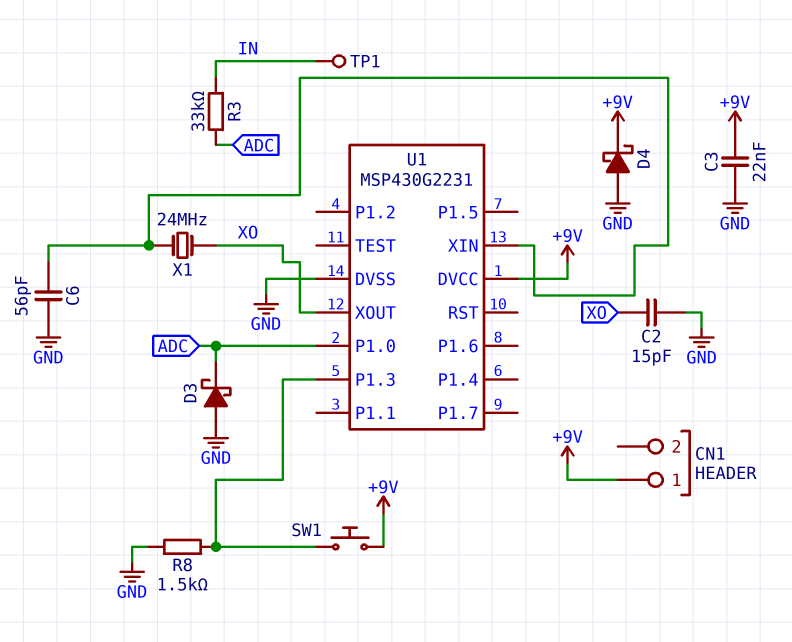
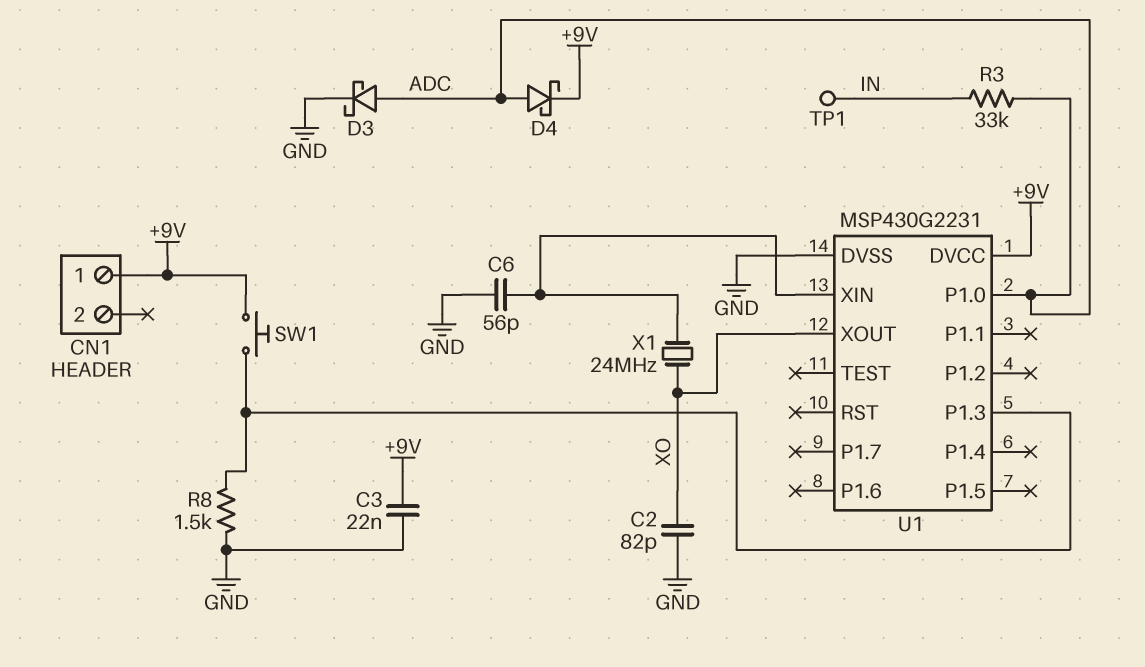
C2: 15pF (GND, XO) -> 82pF (GND, XO)
D3: schottky (A GND, K ADC) -> schottky (A ADC, K GND)
D4: schottky (A GND, K +9V) -> schottky (A ADC, K +9V)

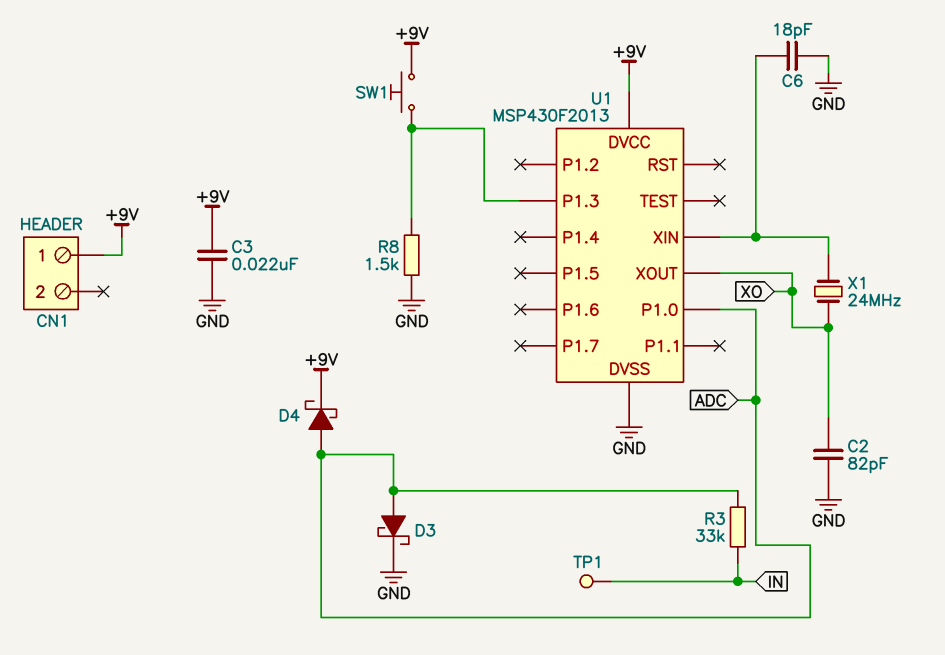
C6: 56pF (GND, U1/XIN) -> 18pF (GND, U1/XIN)
U1: MSP430G2231 -> MSP430F2013

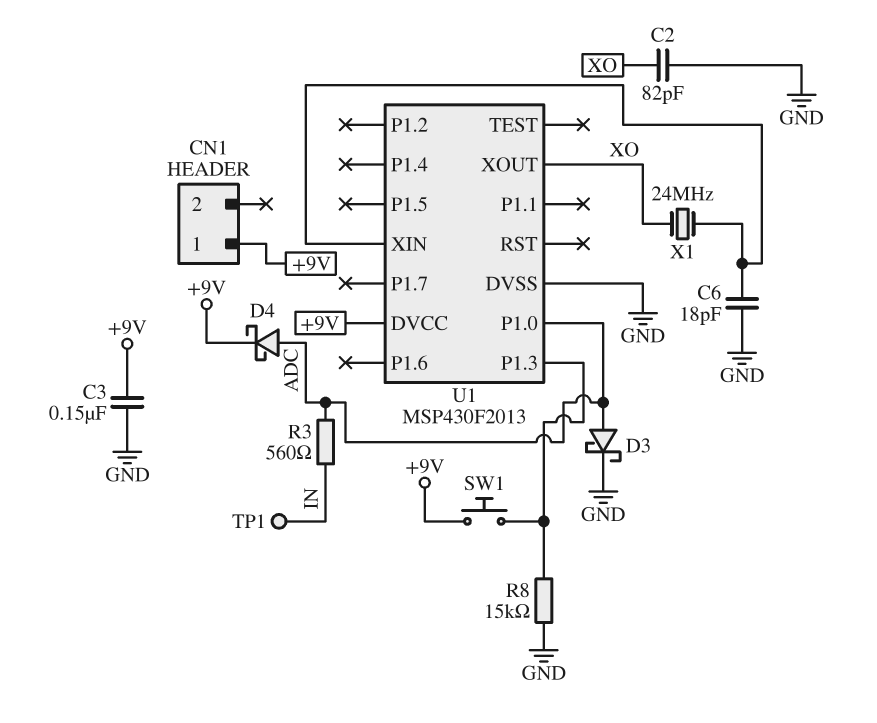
C3: 22nF (+9V, GND) -> 150nF (+9V, GND)
R3: 33k (ADC, IN) -> 560 (ADC, IN)
R8: 1.5k (GND, U1/P1.3) -> 15k (GND, U1/P1.3)

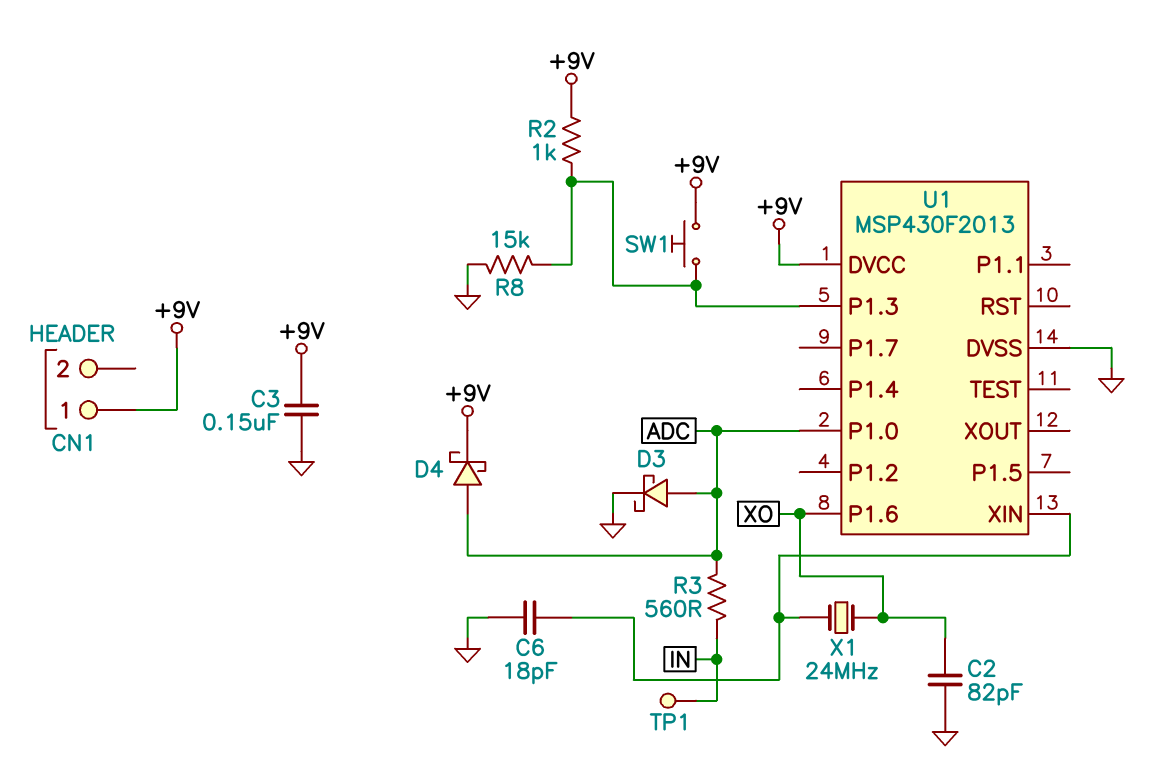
R2: none -> 1k (+9V, U1/P1.3)
U1 pin P1.6: none -> XO
U1 pin XOUT: XO -> none

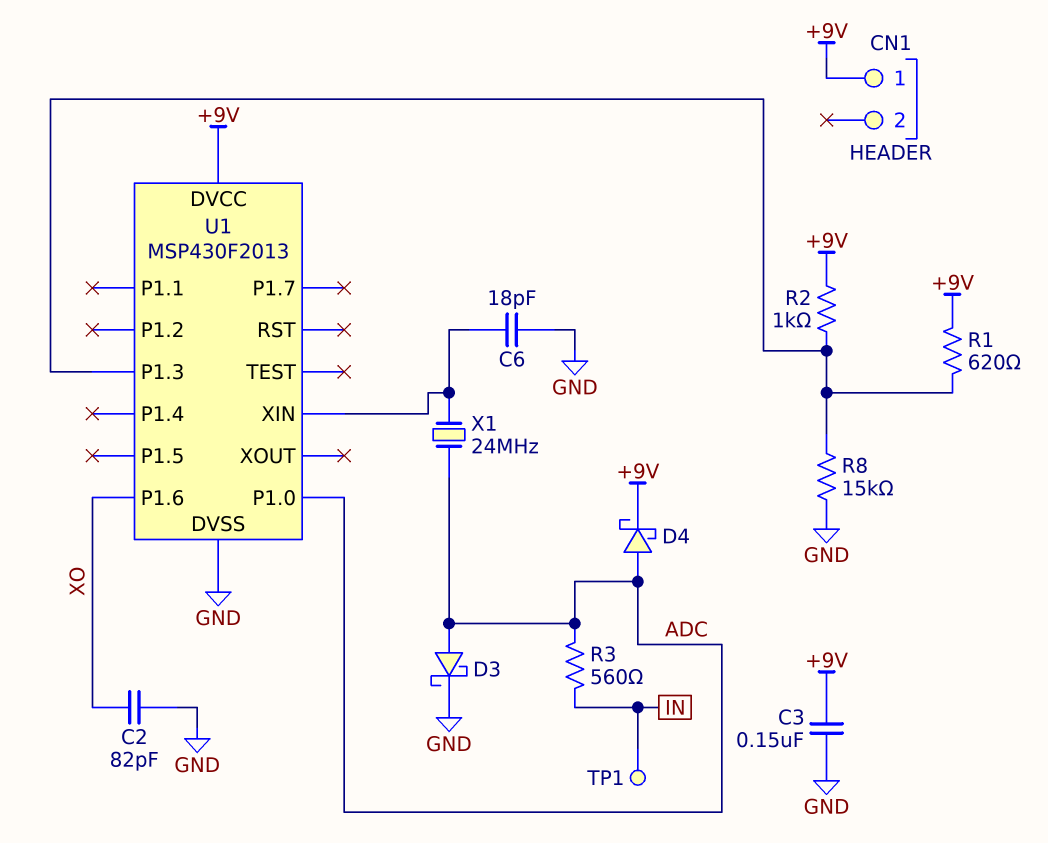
R1: none -> 620 (+9V, U1/P1.3)
SW1: button (+9V, U1/P1.3) -> none
X1: 24MHz (U1/XIN, XO) -> 24MHz (ADC, U1/XIN)

